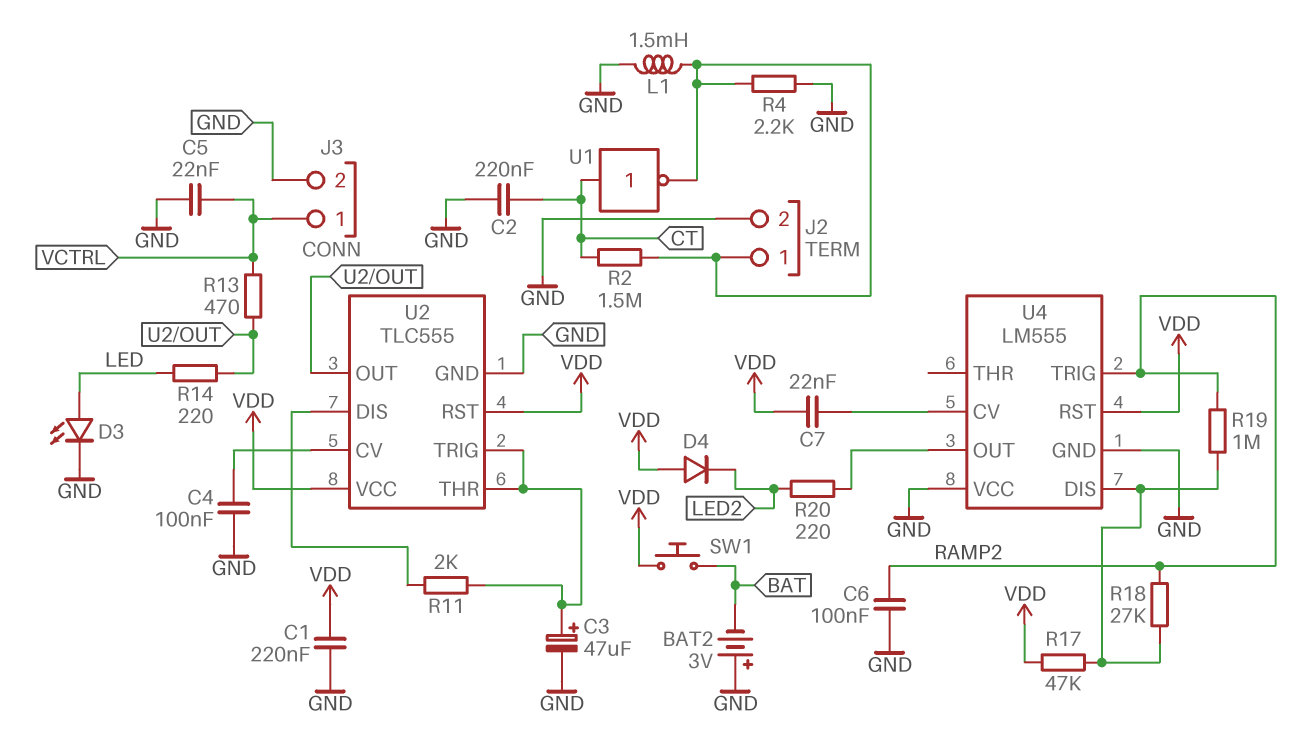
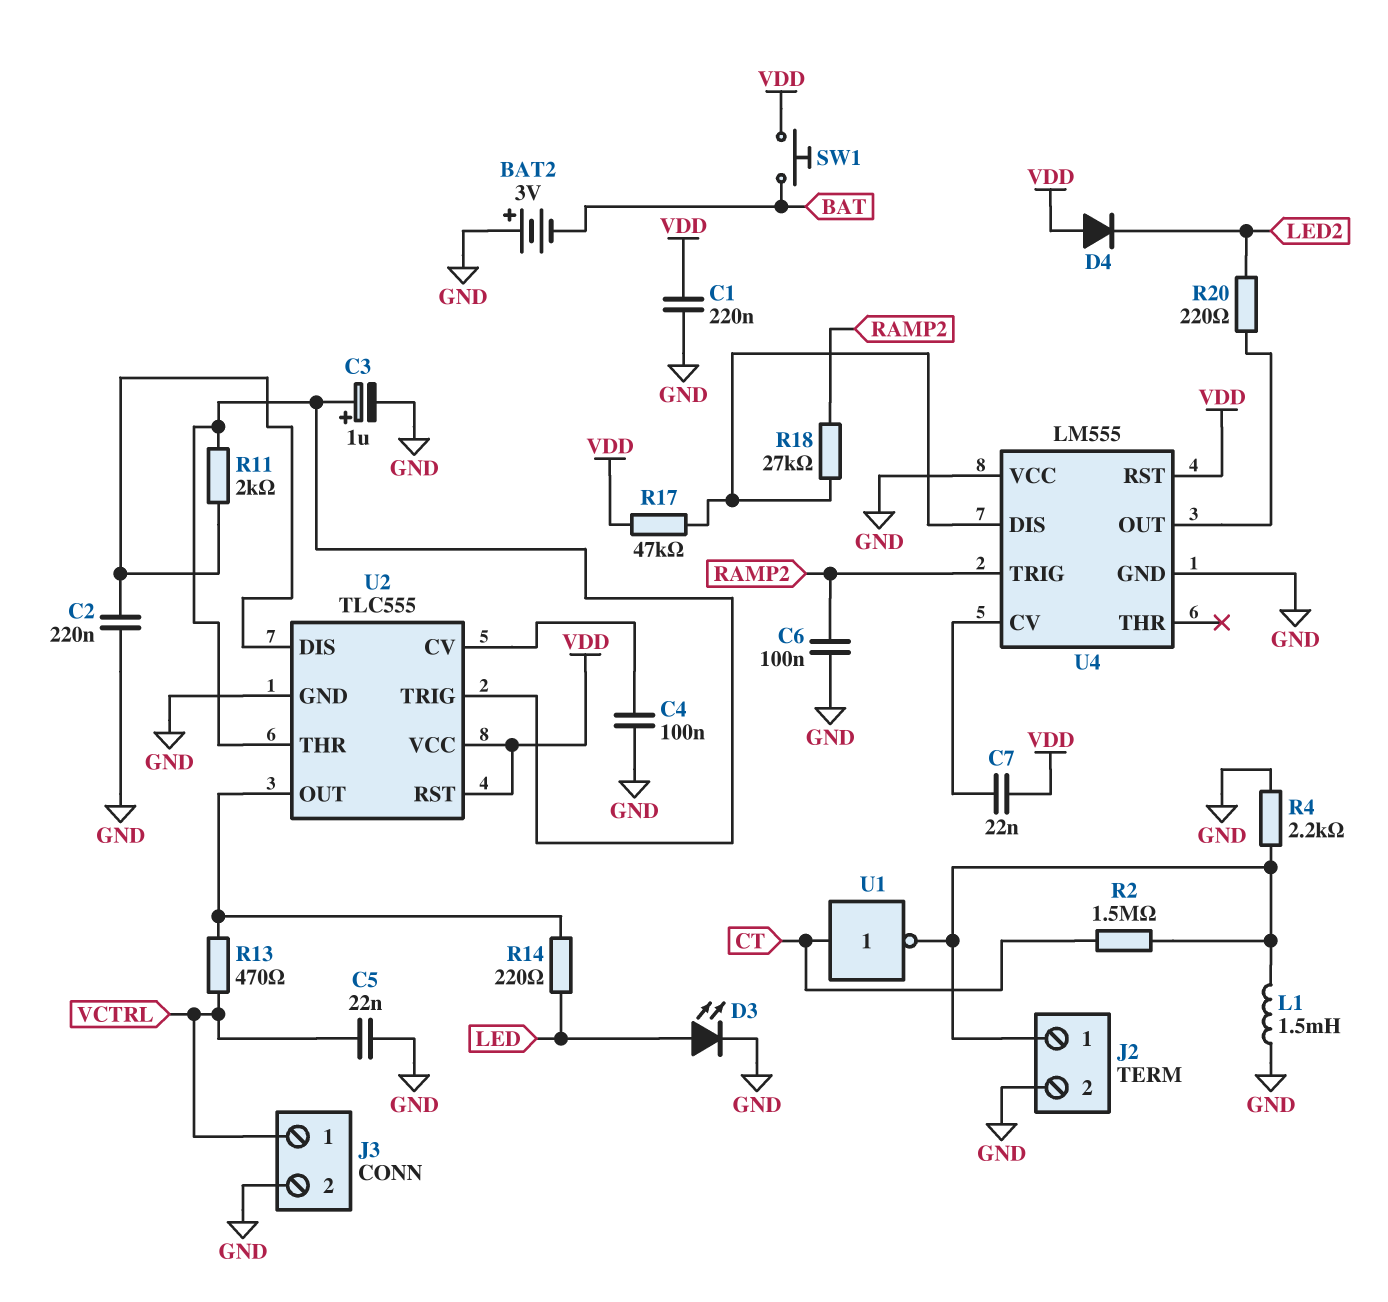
C2: 220nF (CT, GND) -> 220nF (GND, U2/DIS)
C3: 47uF (plus U2/THR, minus GND) -> 1uF (plus U2/THR, minus GND)
R19: 1M (RAMP2, U4/DIS) -> none

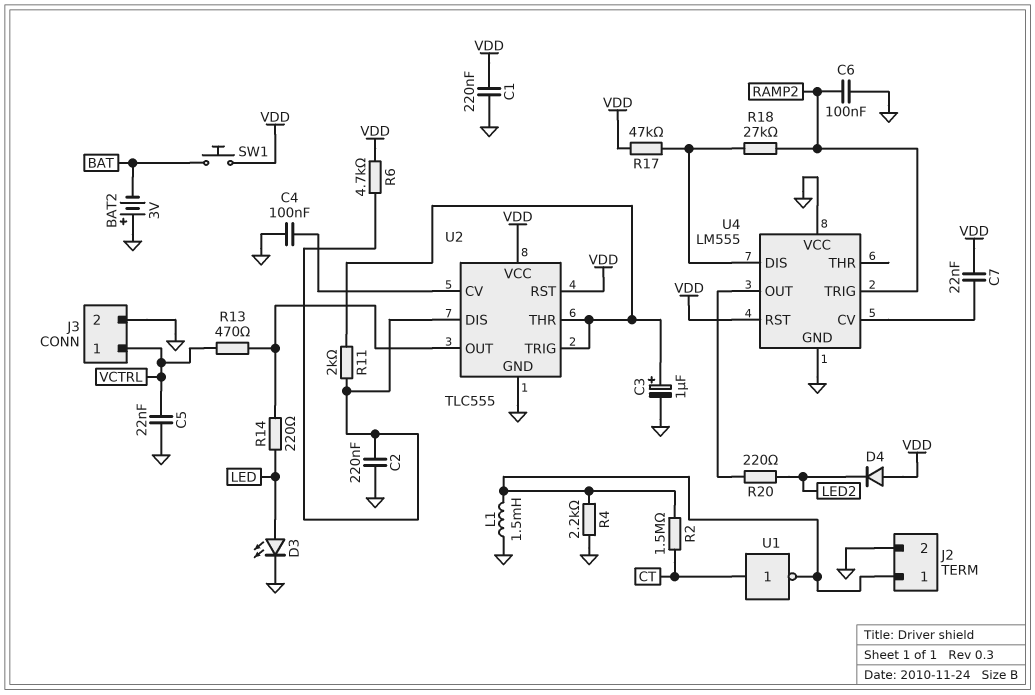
R6: none -> 4.7k (U2/DIS, VDD)

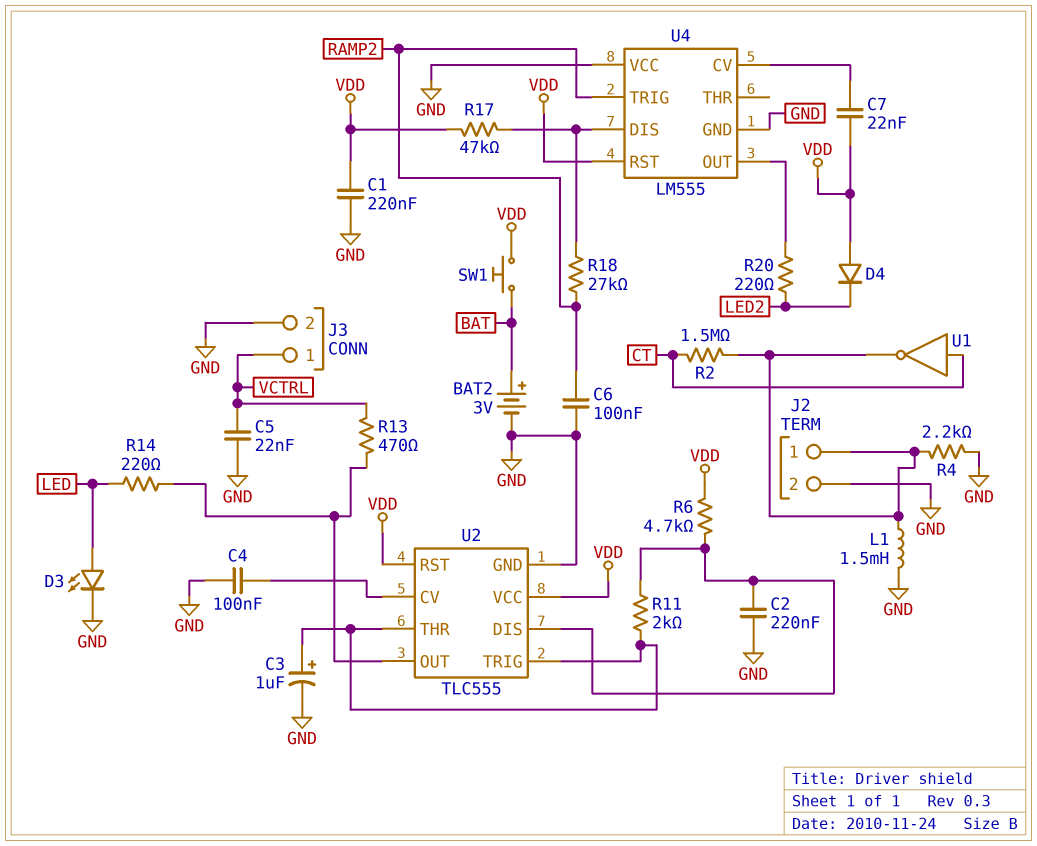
BAT2: 3V (plus GND, minus BAT) -> 3V (plus BAT, minus GND)

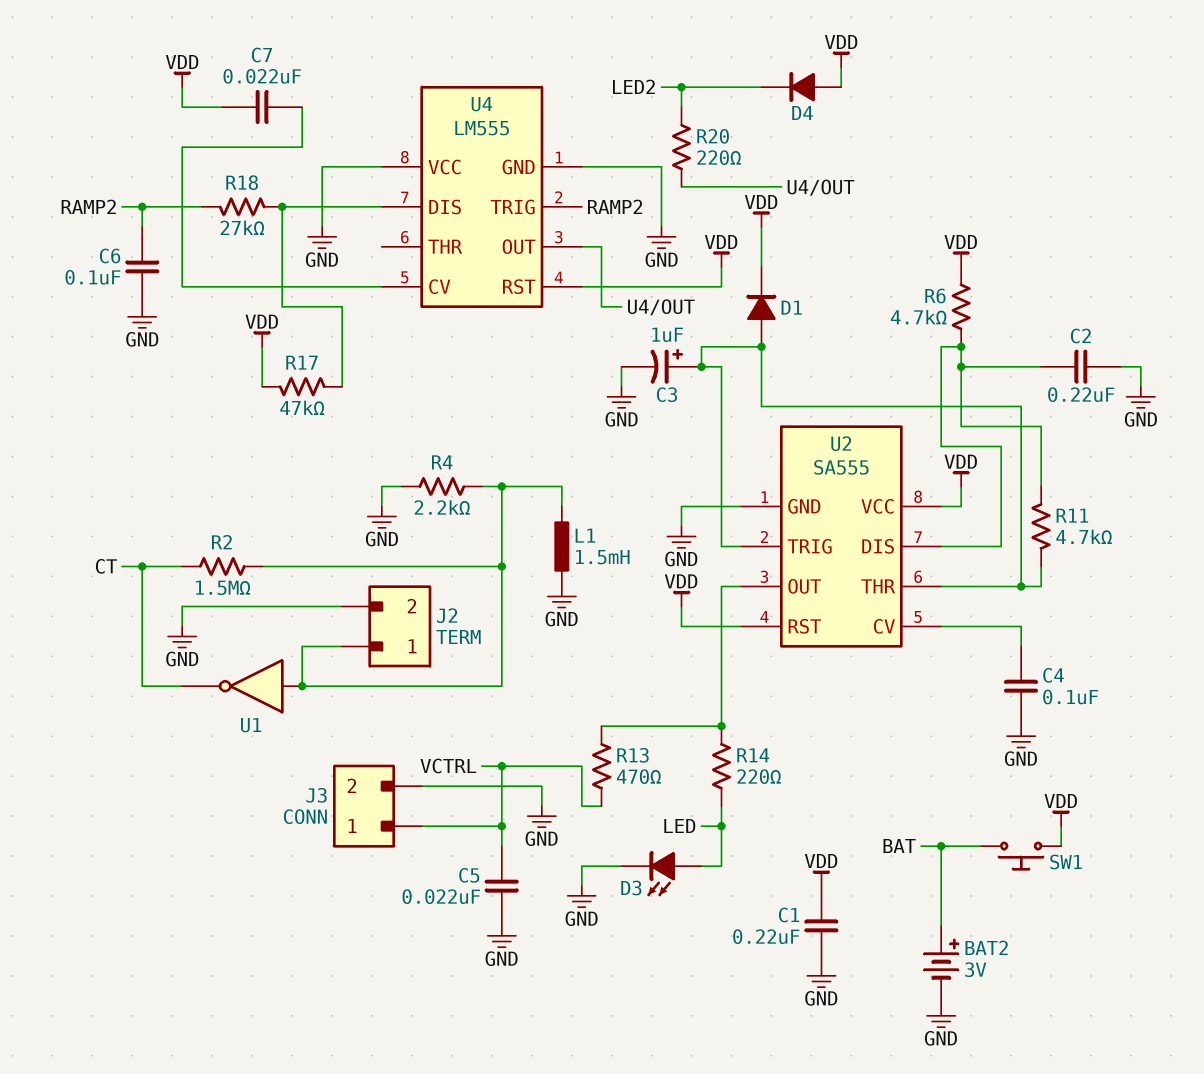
D1: none -> diode (A U2/THR, K VDD)
R11: 2k (U2/DIS, U2/THR) -> 4.7k (U2/DIS, U2/THR)
U1: NOT (in CT, out J2/1) -> NOT (in J2/1, out CT)
U2: TLC555 -> SA555

